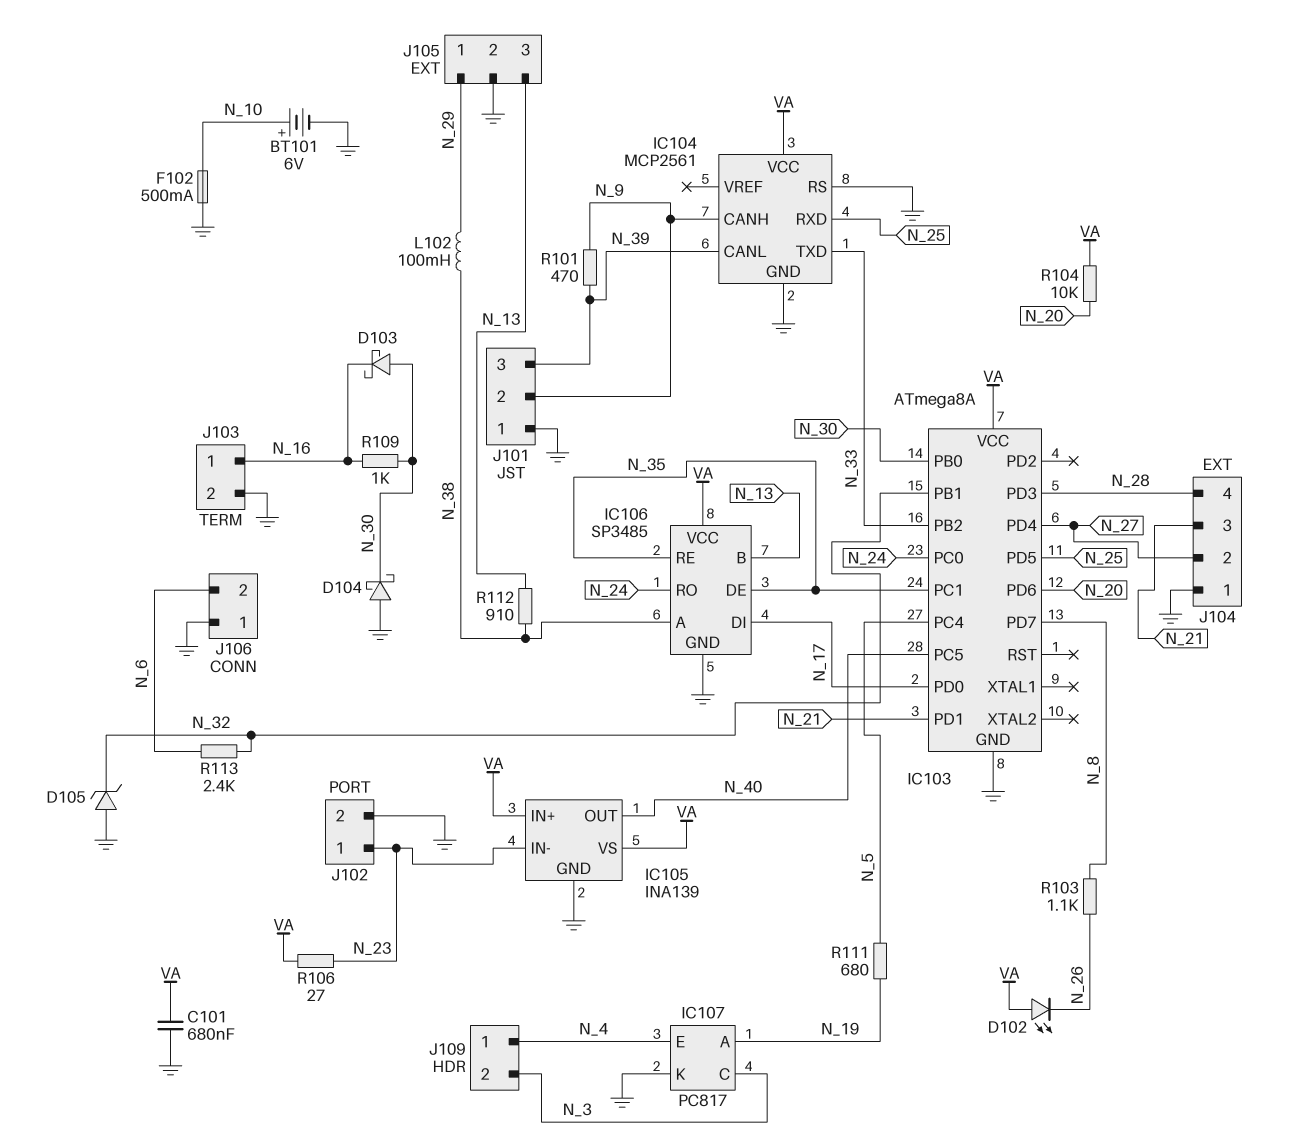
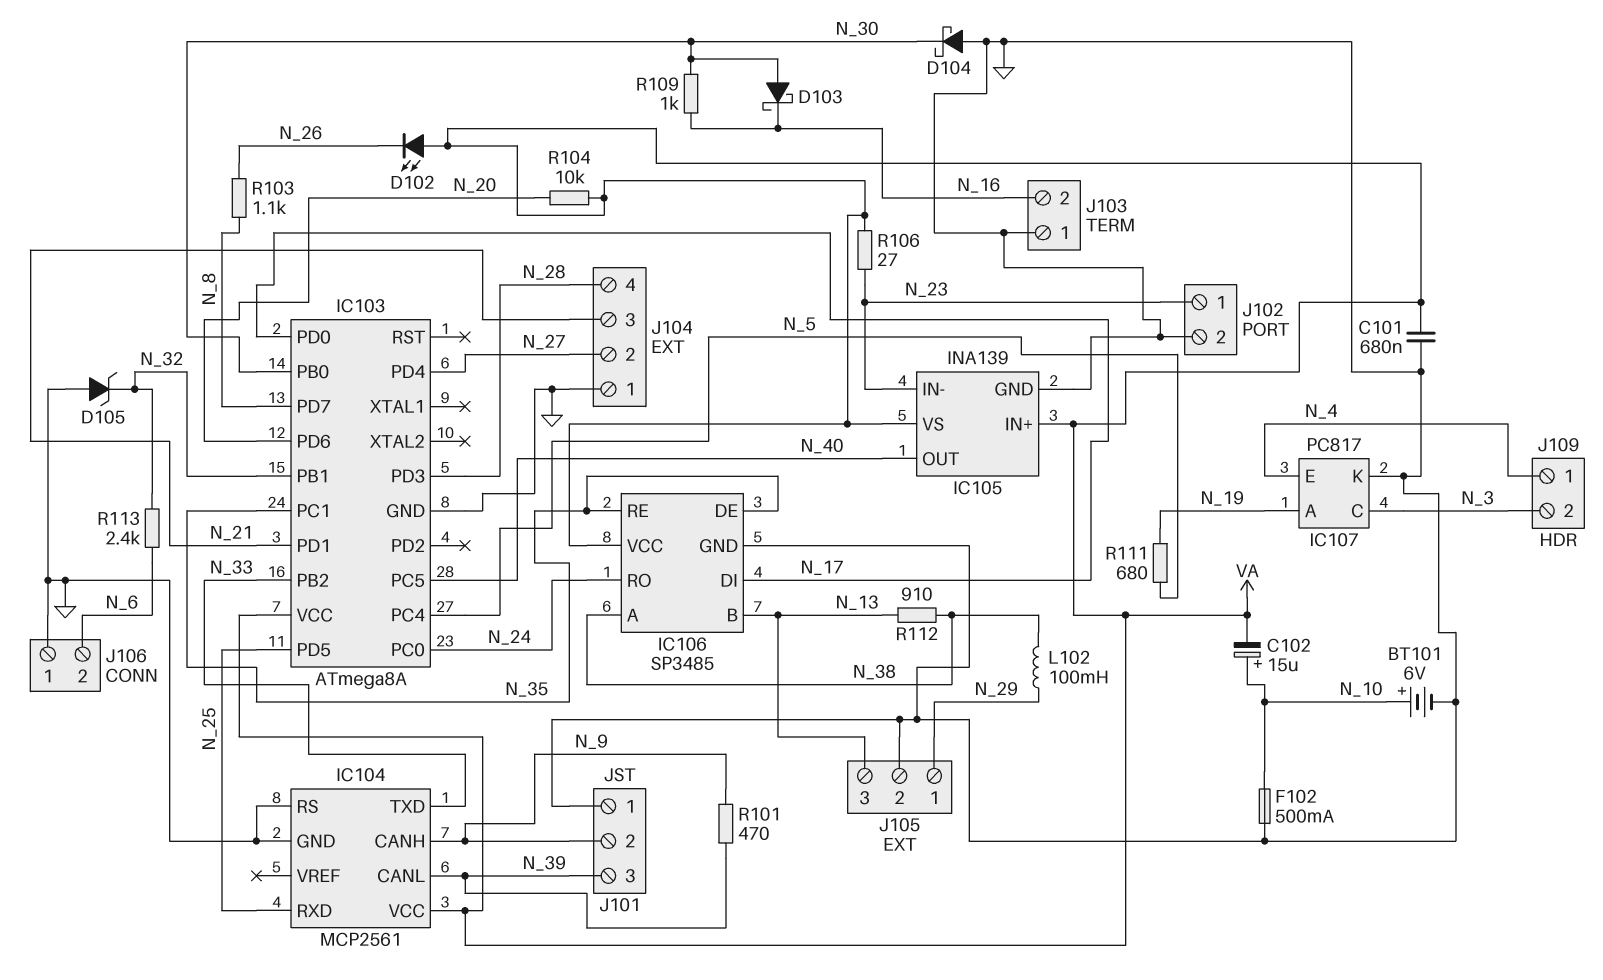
C102: none -> 15uF (plus N_10, minus VA)
J103 pin 1: N_16 -> GND
J103 pin 2: GND -> N_16

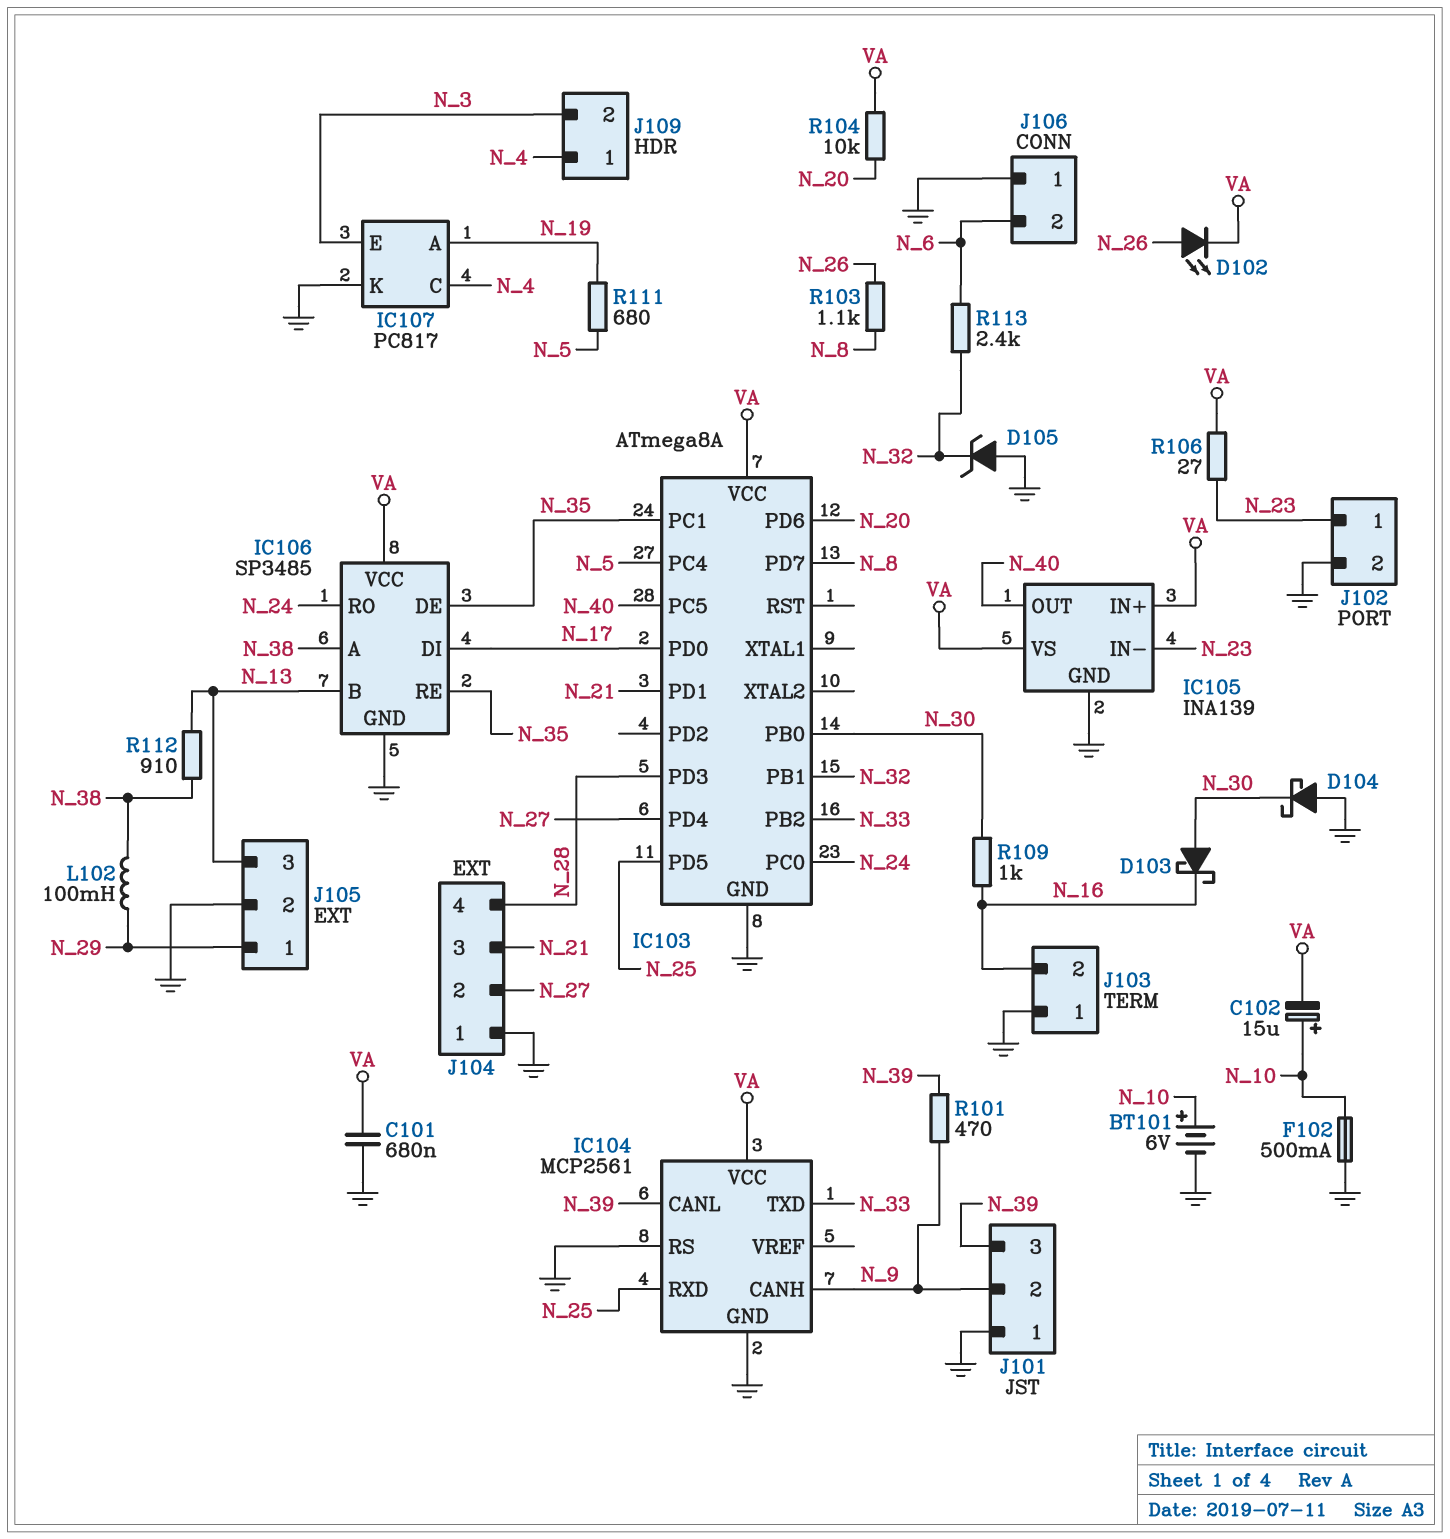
D102: LED (A VA, K N_26) -> LED (A N_26, K VA)
IC107 pin C: N_3 -> N_4
IC107 pin E: N_4 -> N_3

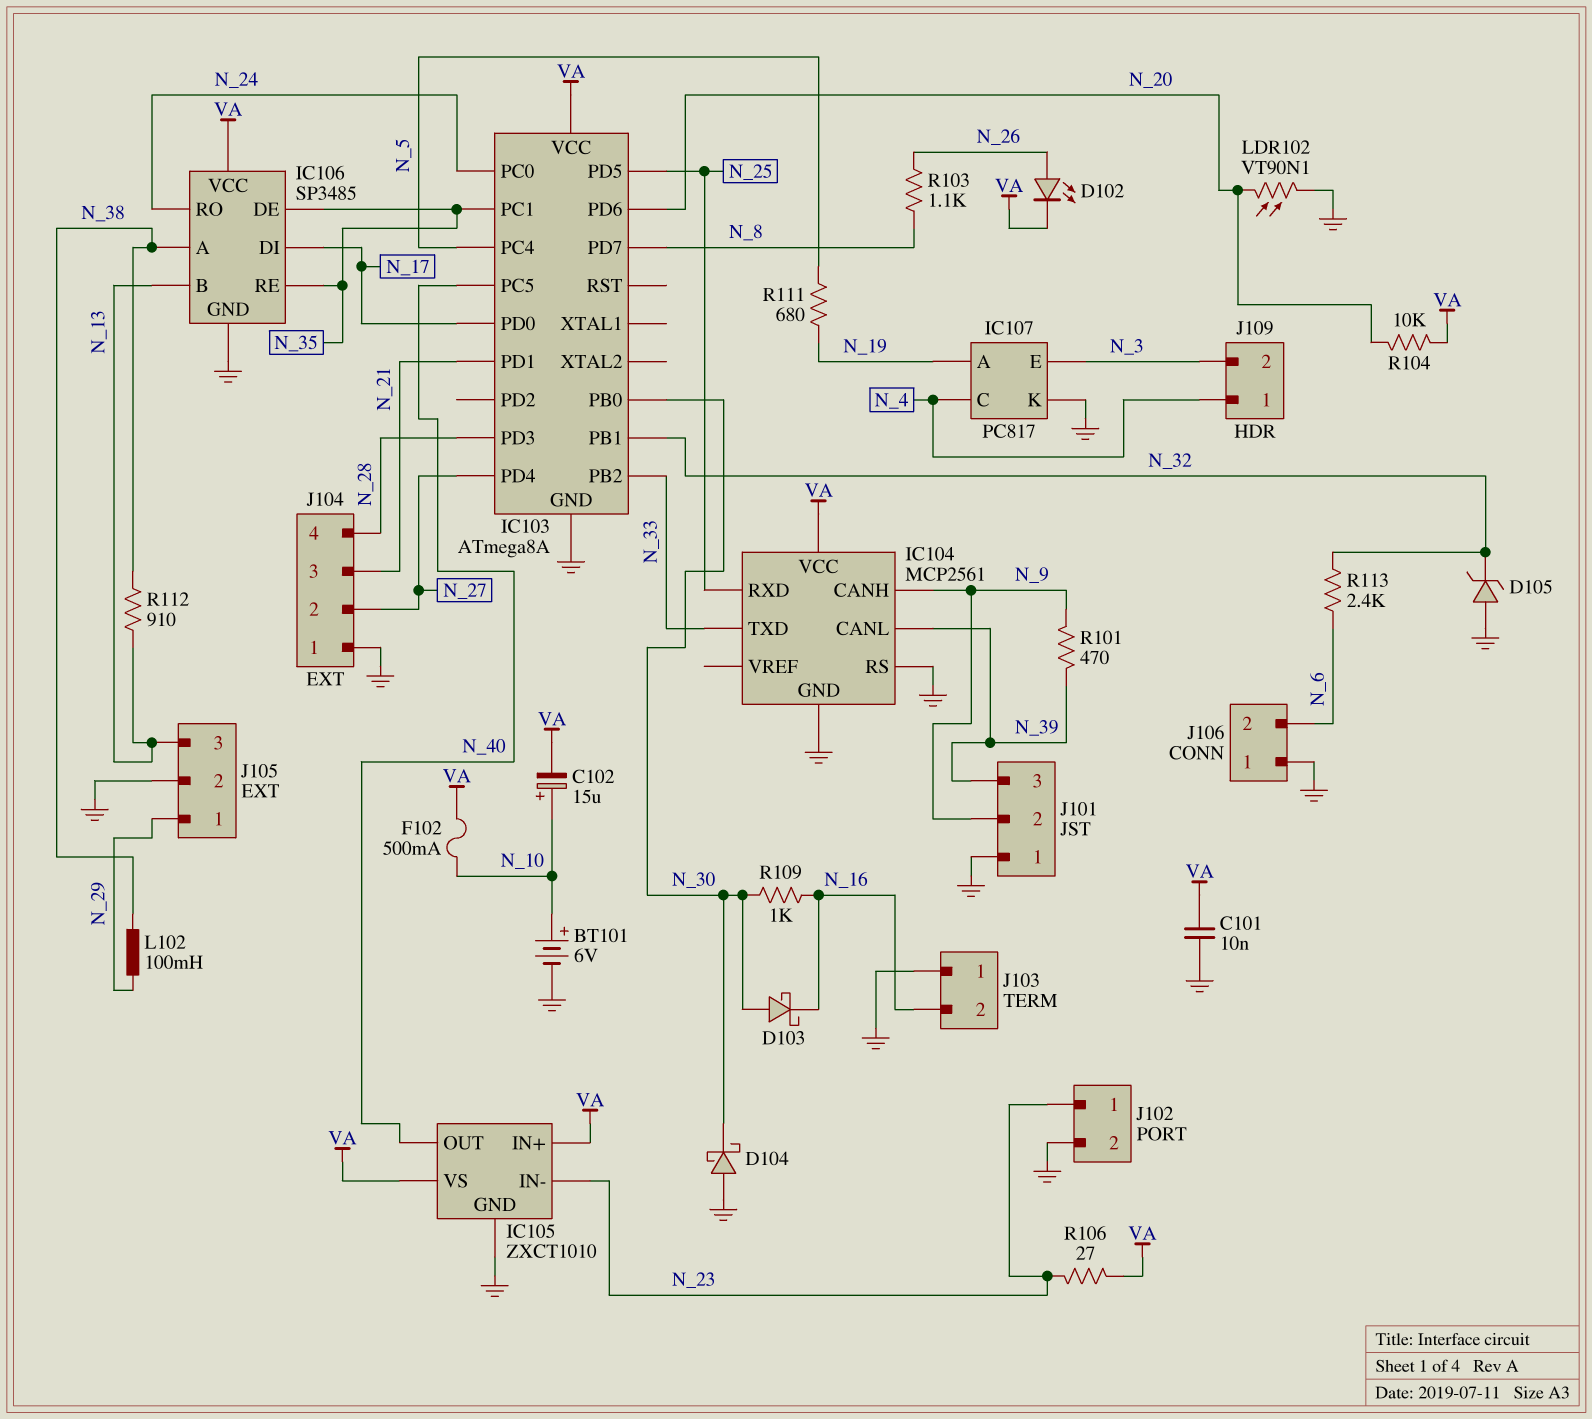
C101: 680nF (GND, VA) -> 10nF (GND, VA)
F102: 500mA (GND, N_10) -> 500mA (N_10, VA)
IC105: INA139 -> ZXCT1010
LDR102: none -> VT90N1 (GND, N_20)

